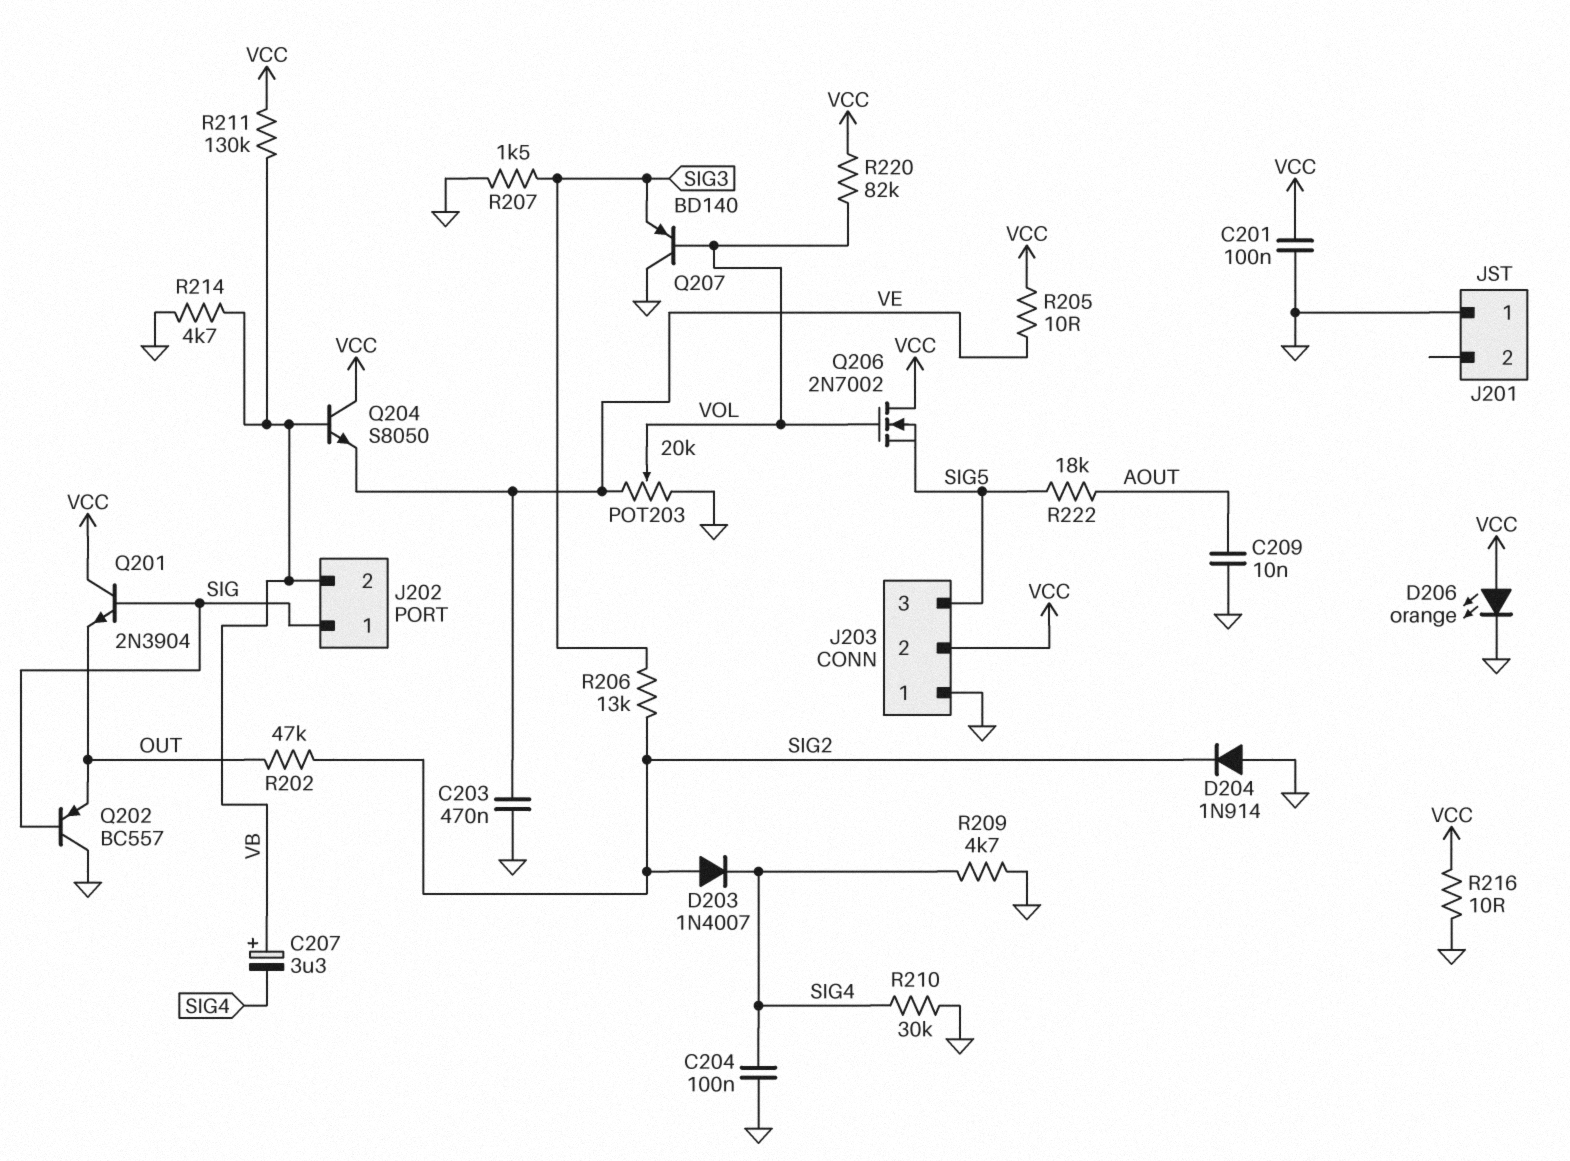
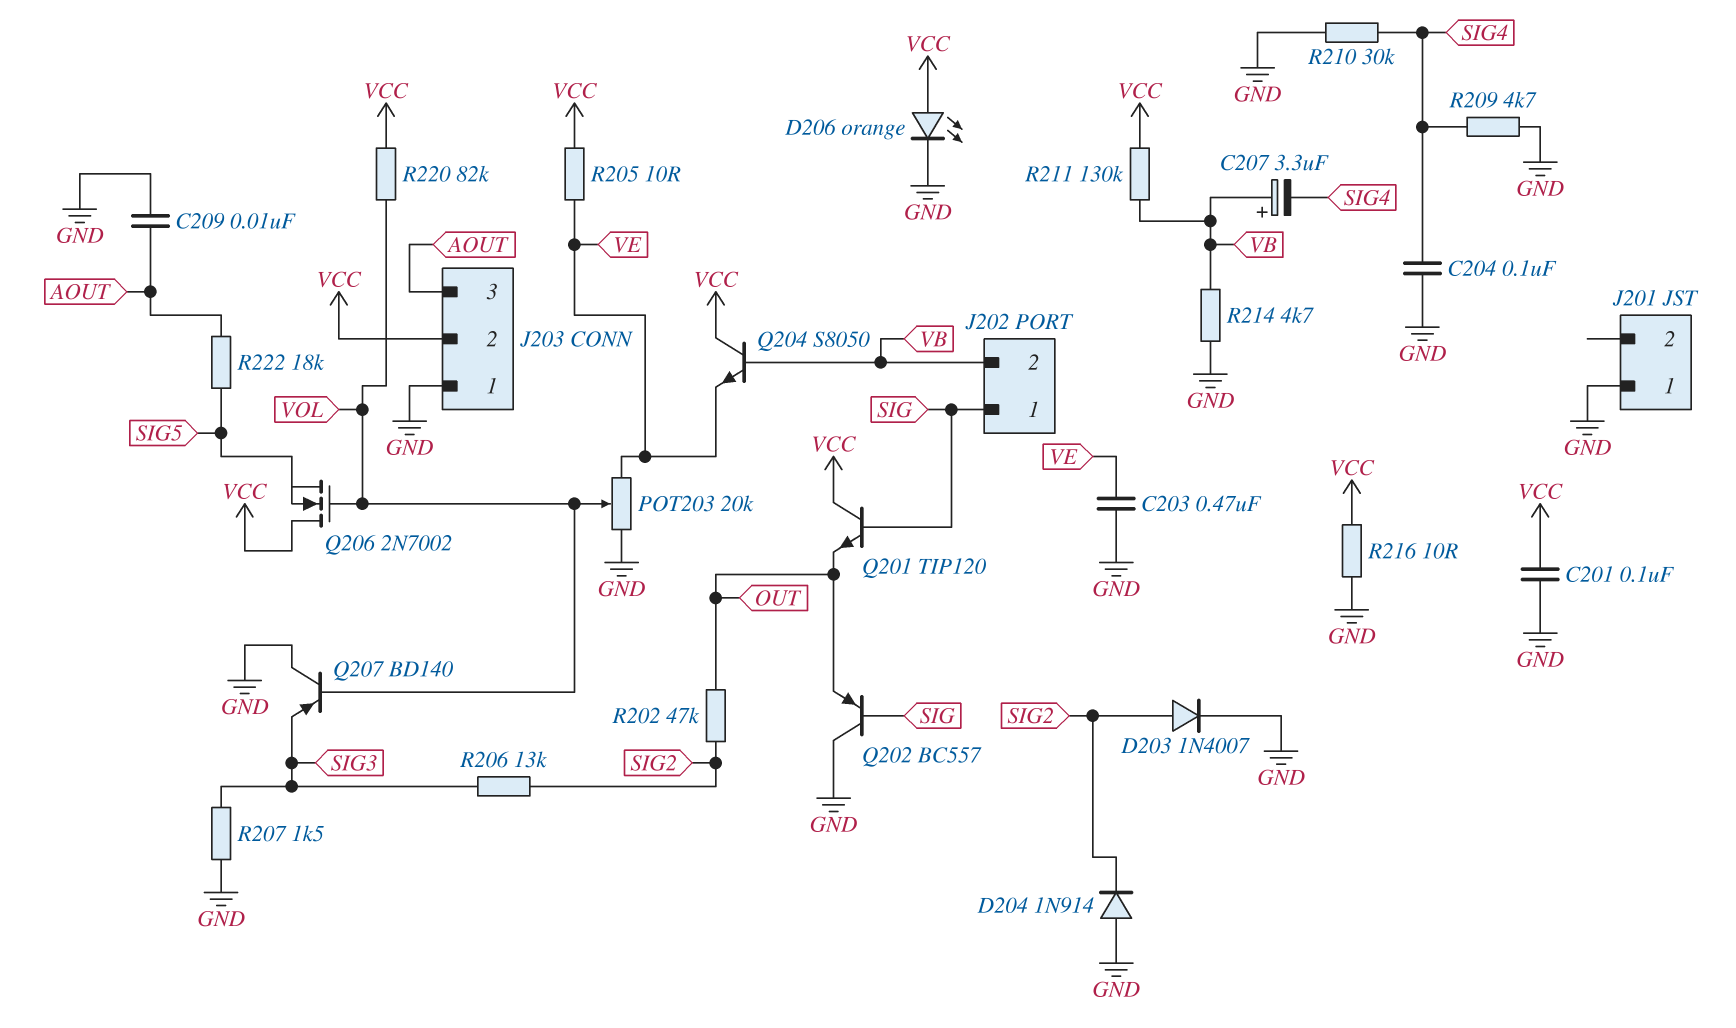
D203: diode 1N4007 (A SIG2, K SIG4) -> diode 1N4007 (A SIG2, K GND)
J203 pin 3: SIG5 -> AOUT
Q201: NPN 2N3904 (B SIG, C VCC, E OUT) -> NPN TIP120 (B SIG, C VCC, E OUT)

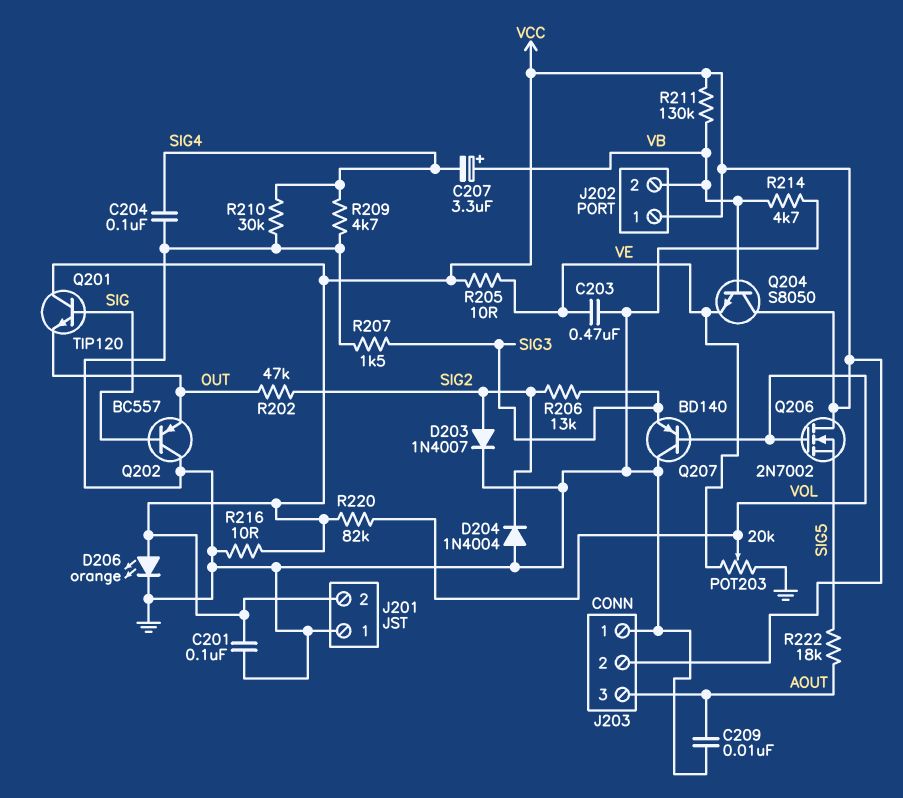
D204: diode 1N914 (A GND, K SIG2) -> diode 1N4004 (A GND, K SIG2)
J201 pin 2: none -> VCC
J202 pin 1: SIG -> VCC

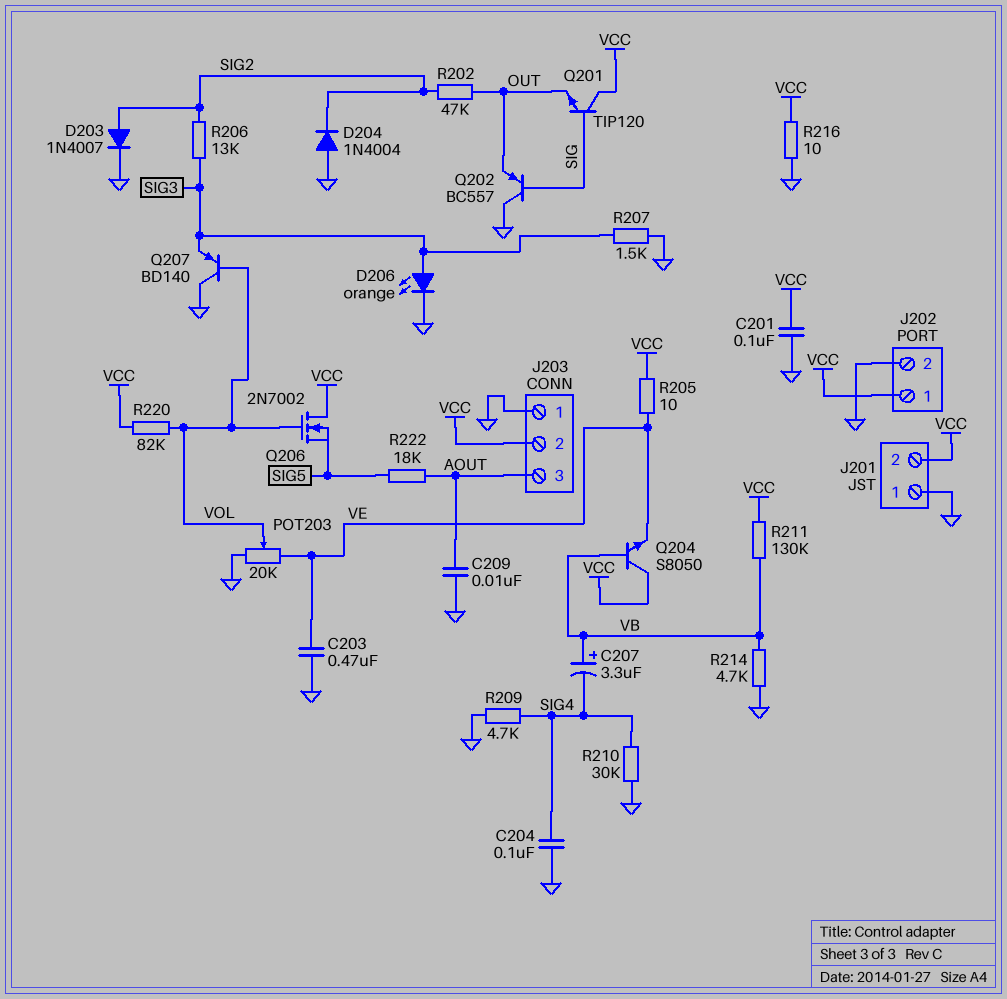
D206: LED orange (A VCC, K GND) -> LED orange (A SIG3, K GND)
J202 pin 2: VB -> GND

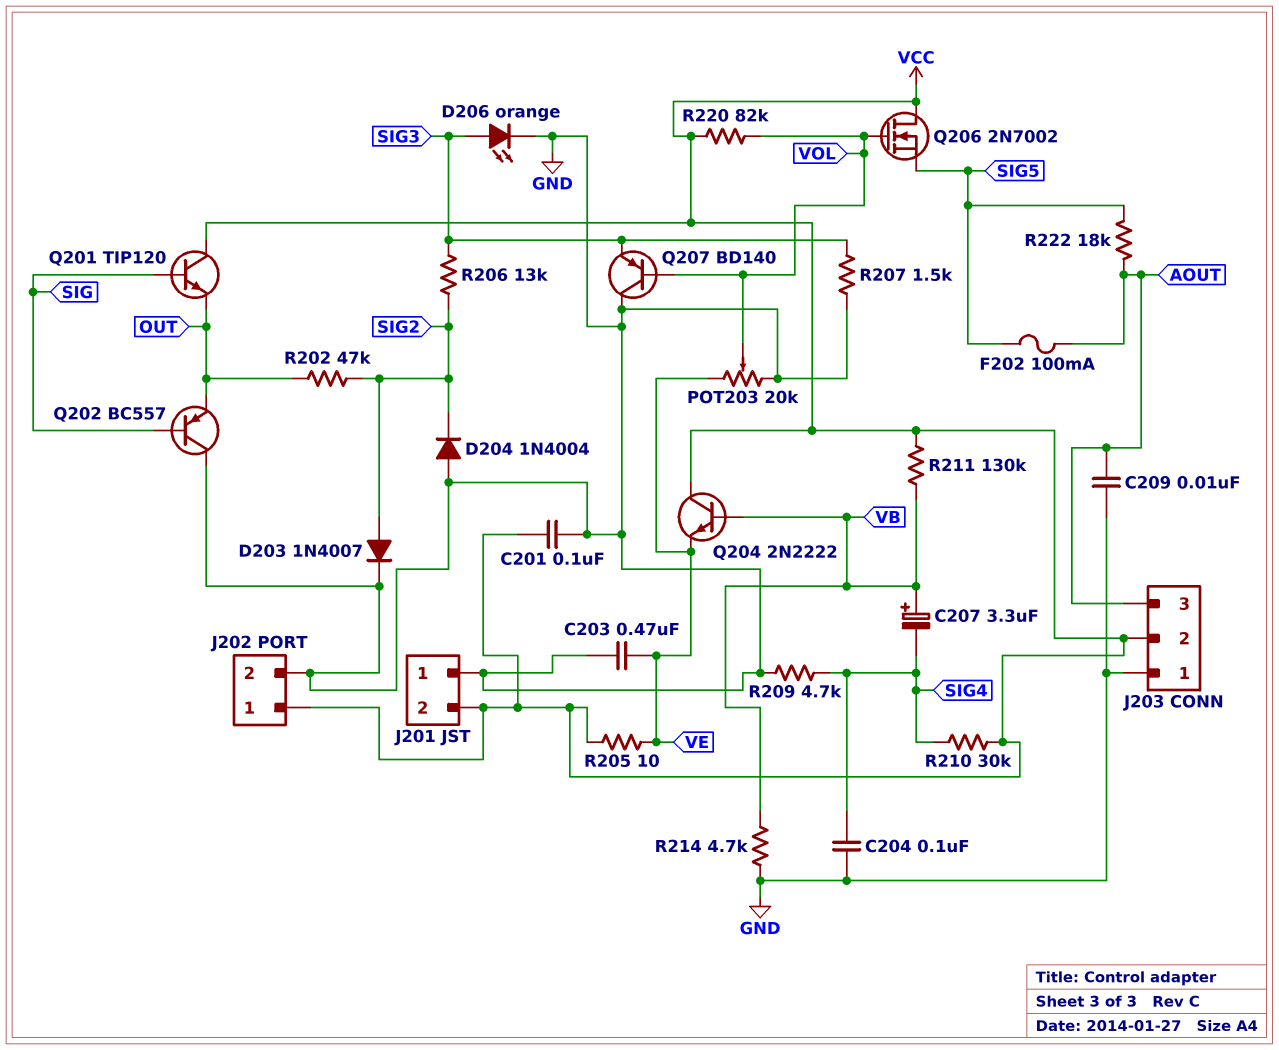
F202: none -> 100mA (AOUT, SIG5)
Q204: NPN S8050 (B VB, C VCC, E VE) -> NPN 2N2222 (B VB, C VCC, E VE)
R210: 30k (GND, SIG4) -> 30k (SIG4, VCC)
R216: 10 (GND, VCC) -> none

